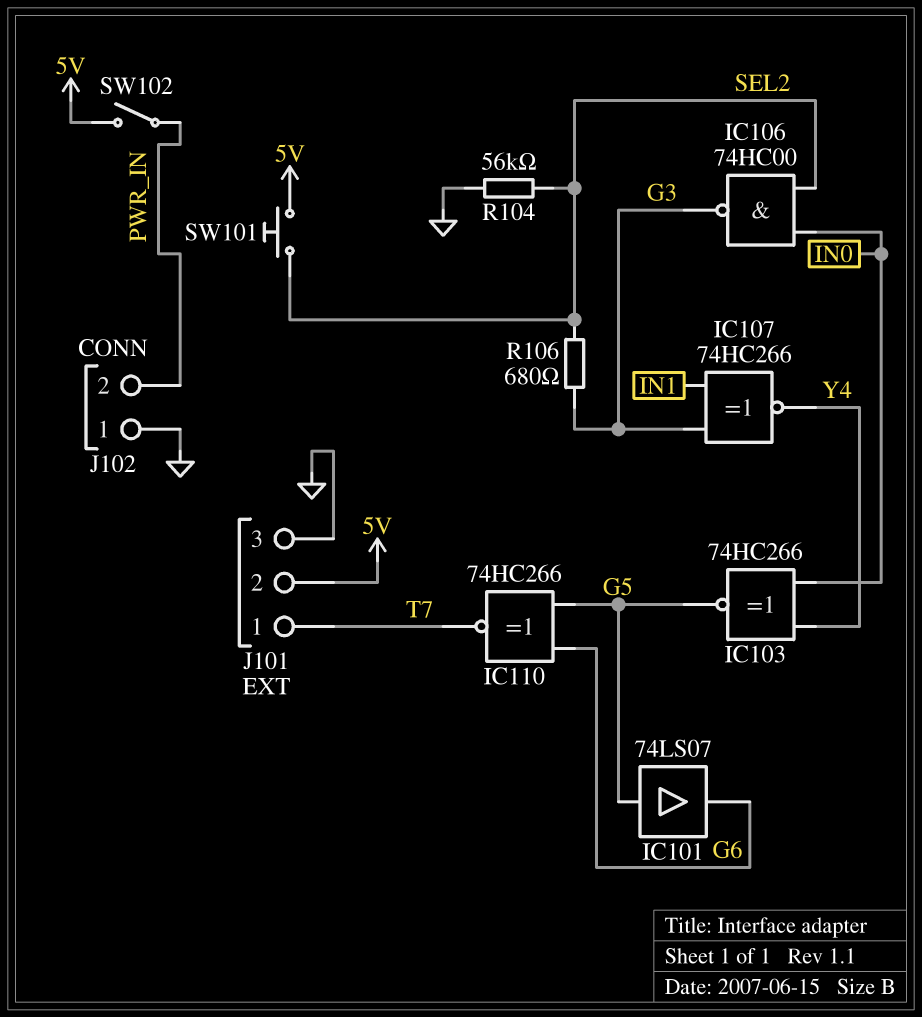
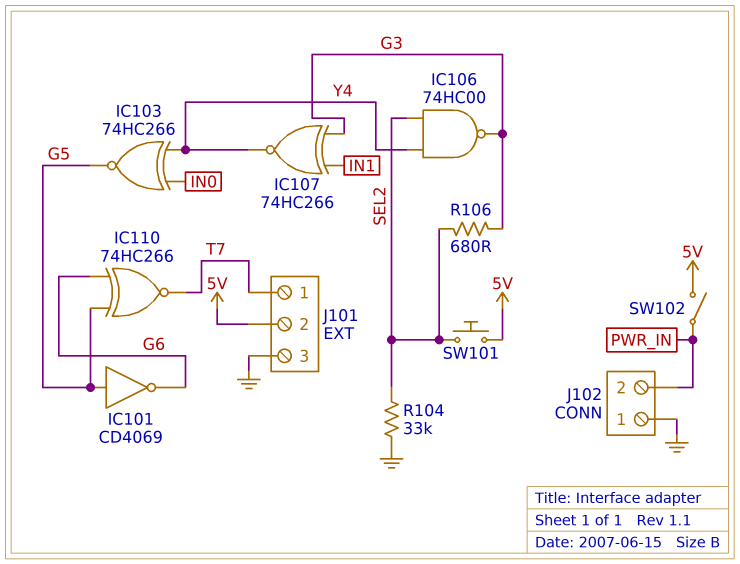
IC101: buffer 74LS07 (in G5, out G6) -> NOT CD4069 (in G5, out G6)
IC106: NAND 74HC00 (in IN0, in SEL2, out G3) -> NAND 74HC00 (in SEL2, in Y4, out G3)
R104: 56k (GND, SEL2) -> 33k (GND, SEL2)

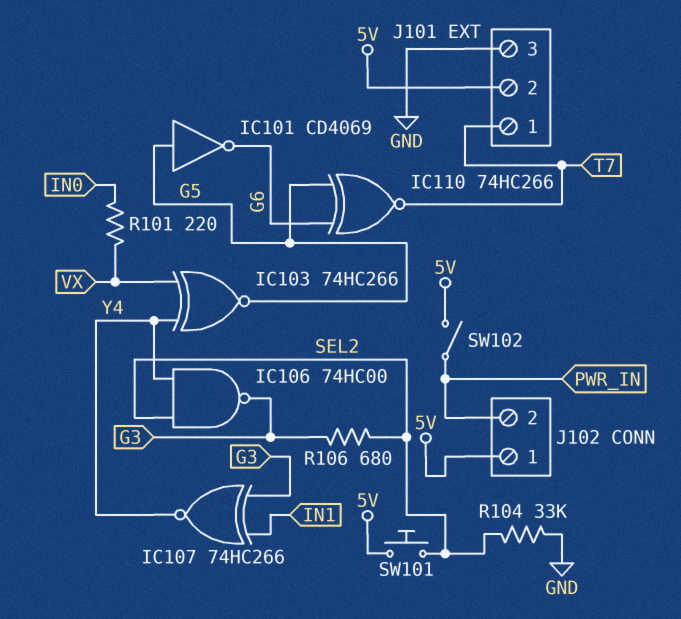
IC103: XNOR 74HC266 (in IN0, in Y4, out G5) -> XNOR 74HC266 (in VX, in Y4, out G5)
J102 pin 1: GND -> 5V
R101: none -> 220 (IN0, VX)

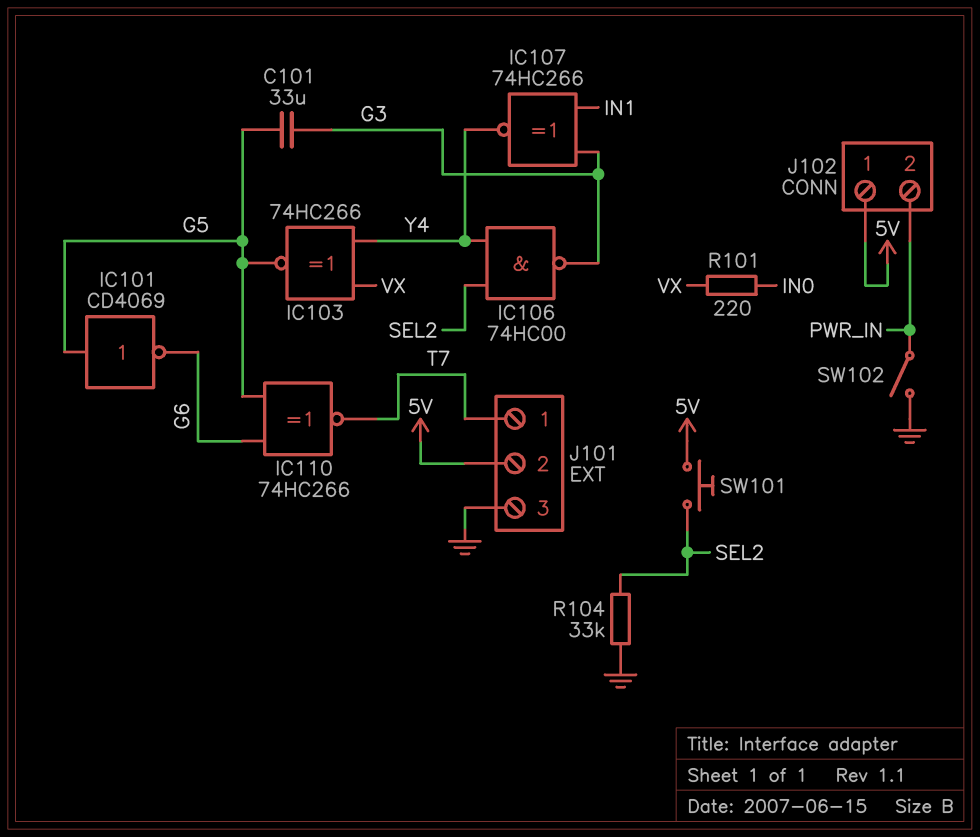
C101: none -> 33uF (G3, G5)
R106: 680 (G3, SEL2) -> none
SW102: switch (5V, PWR_IN) -> switch (GND, PWR_IN)

